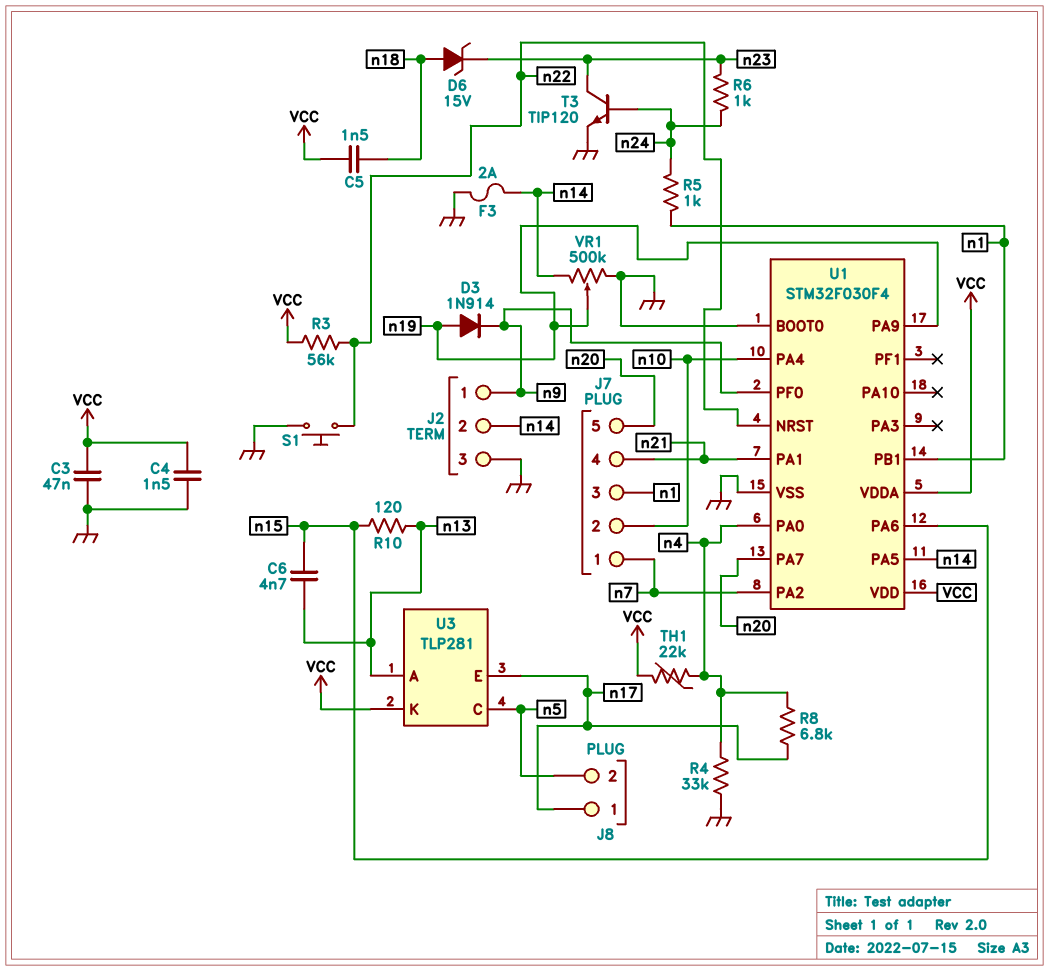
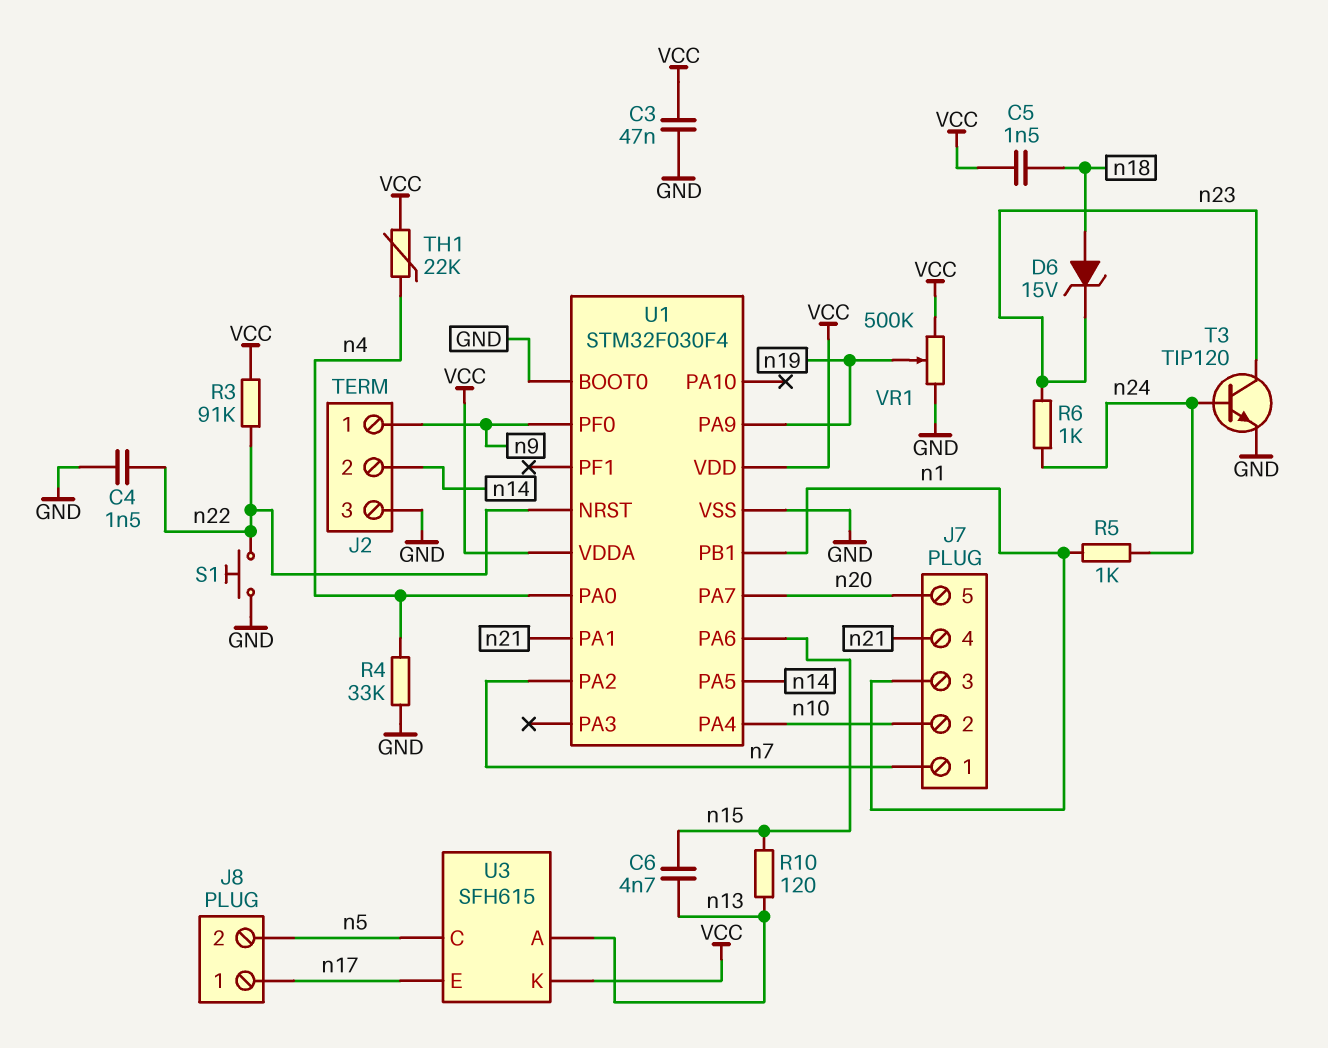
C4: 1.5nF (GND, VCC) -> 1.5nF (GND, n22)
D3: diode 1N914 (A n19, K n9) -> none
F3: 2A (GND, n14) -> none
R3: 56k (VCC, n22) -> 91k (VCC, n22)
R8: 6.8k (n4, n17) -> none
U3: TLP281 -> SFH615
VR1: 500k (GND, n14, wiper n19) -> 500k (GND, VCC, wiper n19)

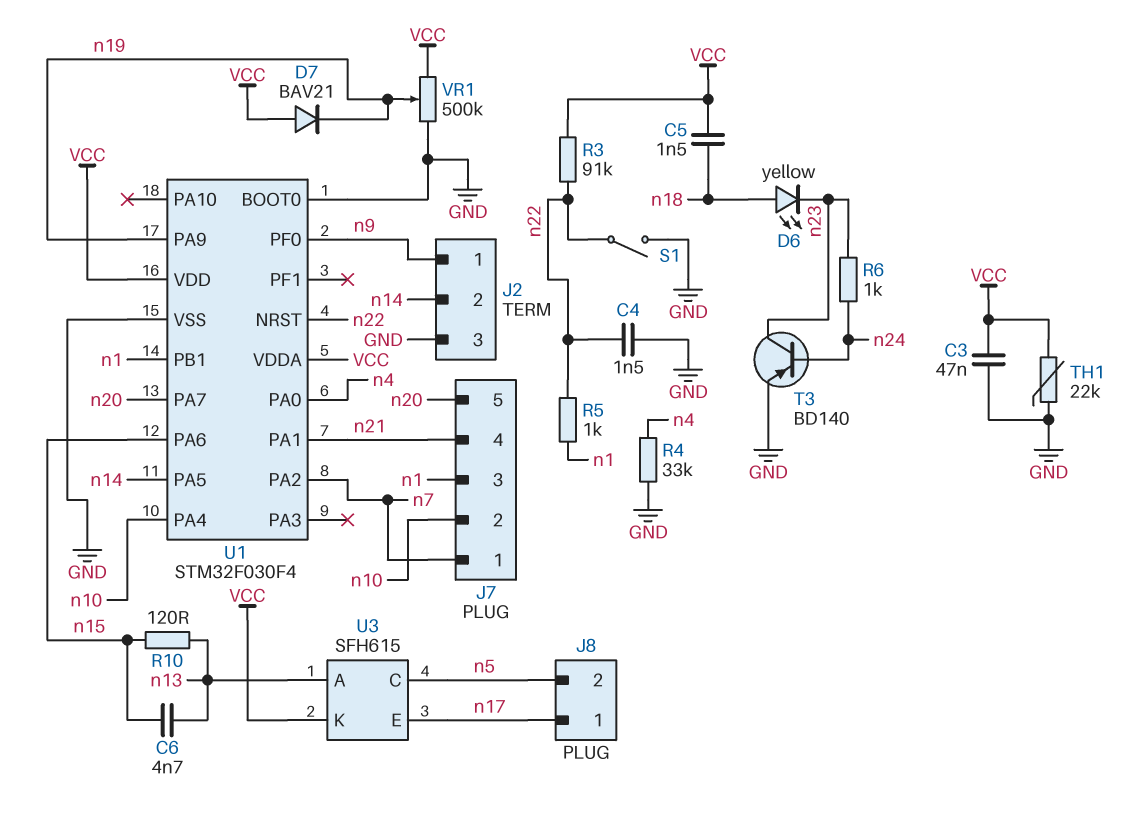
D6: zener 15V (A n18, K n23) -> LED yellow (A n18, K n23)
D7: none -> diode BAV21 (A VCC, K n19)
R5: 1k (n1, n24) -> 1k (n1, n22)
S1: button (GND, n22) -> switch (GND, n22)
T3: NPN TIP120 (B n24, C n23, E GND) -> PNP BD140 (B n24, C n23, E GND)
TH1: 22k (VCC, n4) -> 22k (GND, VCC)

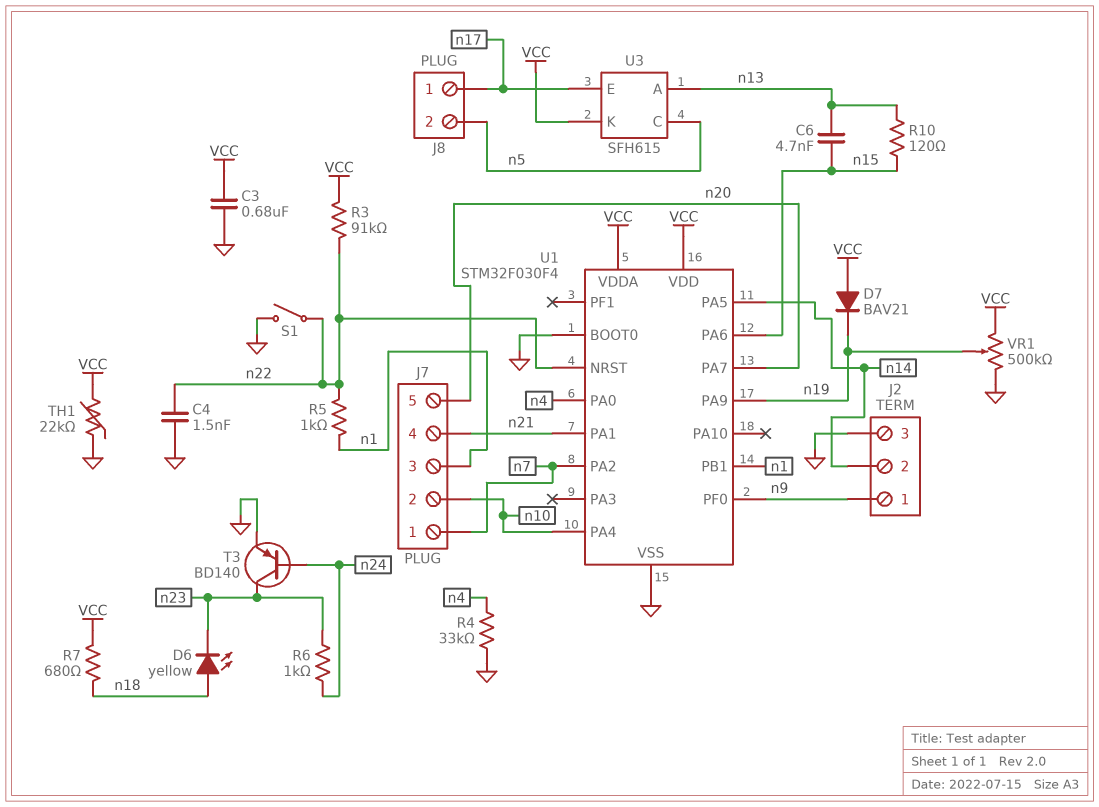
C3: 47nF (GND, VCC) -> 680nF (GND, VCC)
C5: 1.5nF (VCC, n18) -> none
R7: none -> 680 (VCC, n18)

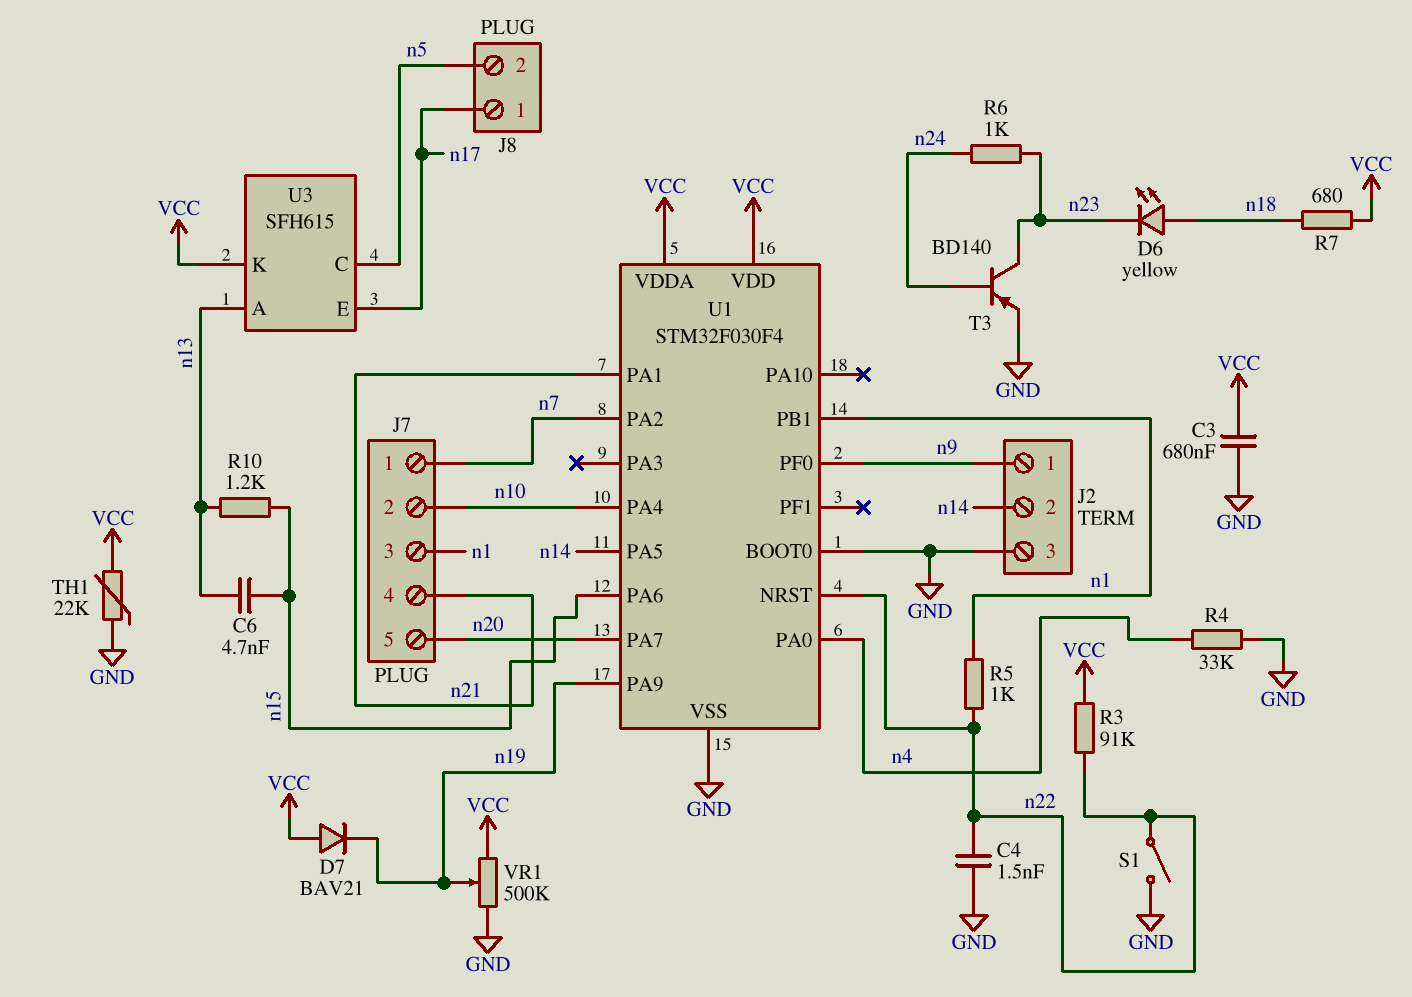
R10: 120 (n13, n15) -> 1.2k (n13, n15)

